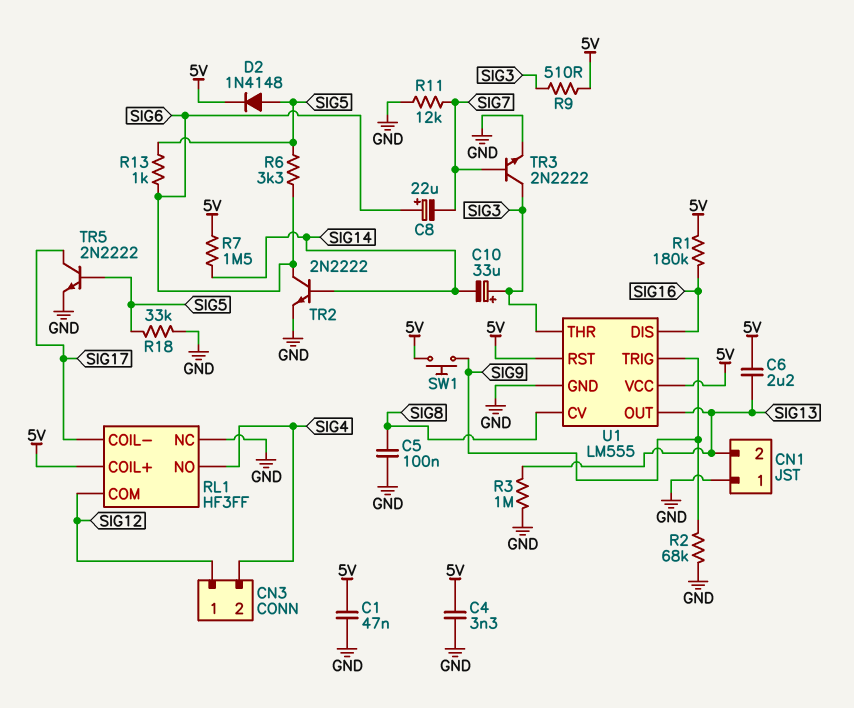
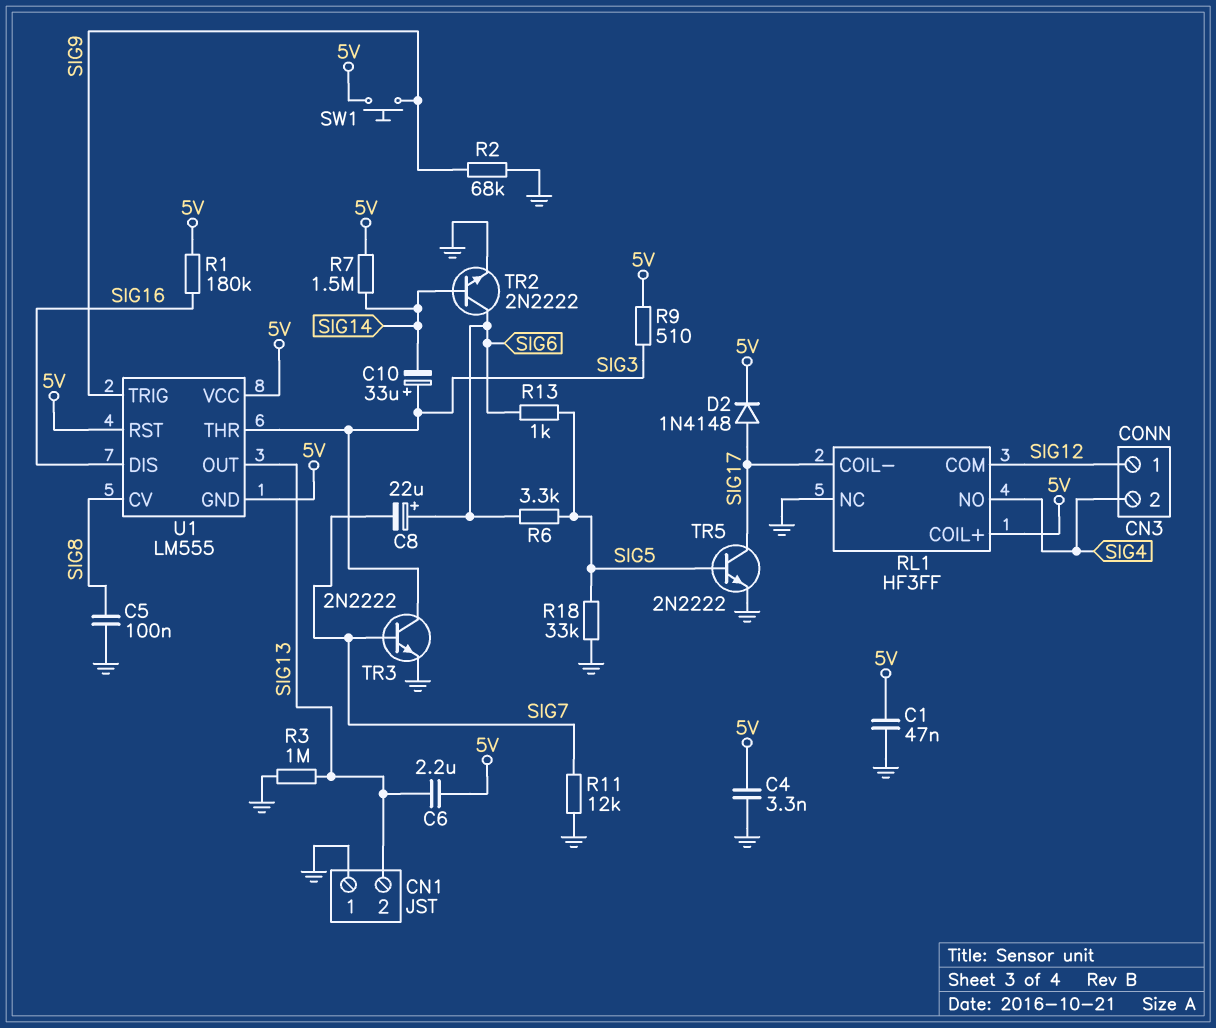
D2: diode 1N4148 (A SIG5, K 5V) -> diode 1N4148 (A SIG17, K 5V)
U1 pin GND: GND -> 5V

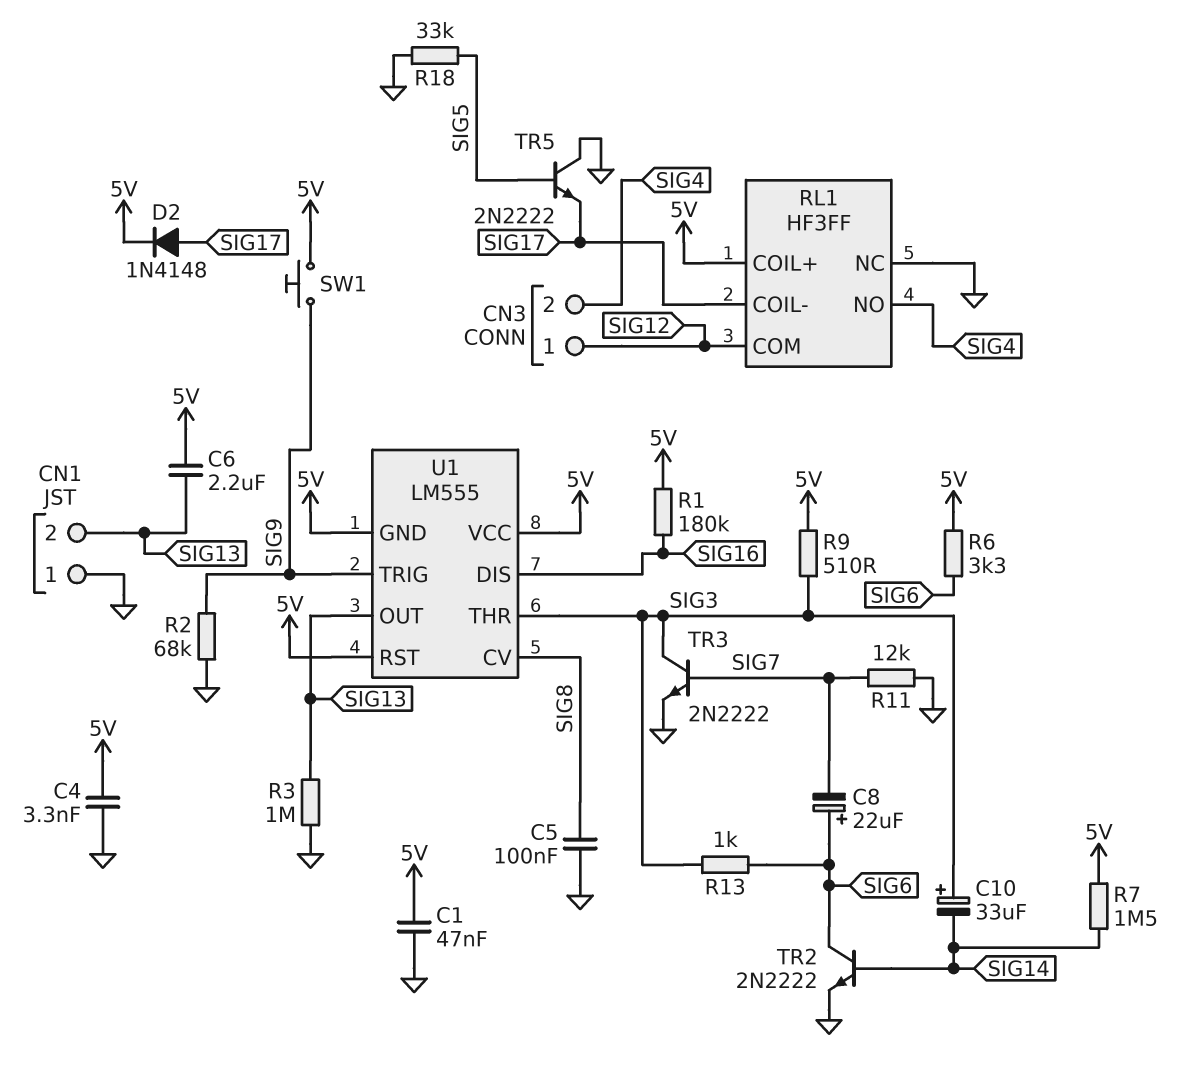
R6: 3.3k (SIG5, SIG6) -> 3.3k (5V, SIG6)
R13: 1k (SIG5, SIG6) -> 1k (SIG3, SIG6)
TR5: NPN 2N2222 (B SIG5, C SIG17, E GND) -> NPN 2N2222 (B SIG5, C GND, E SIG17)

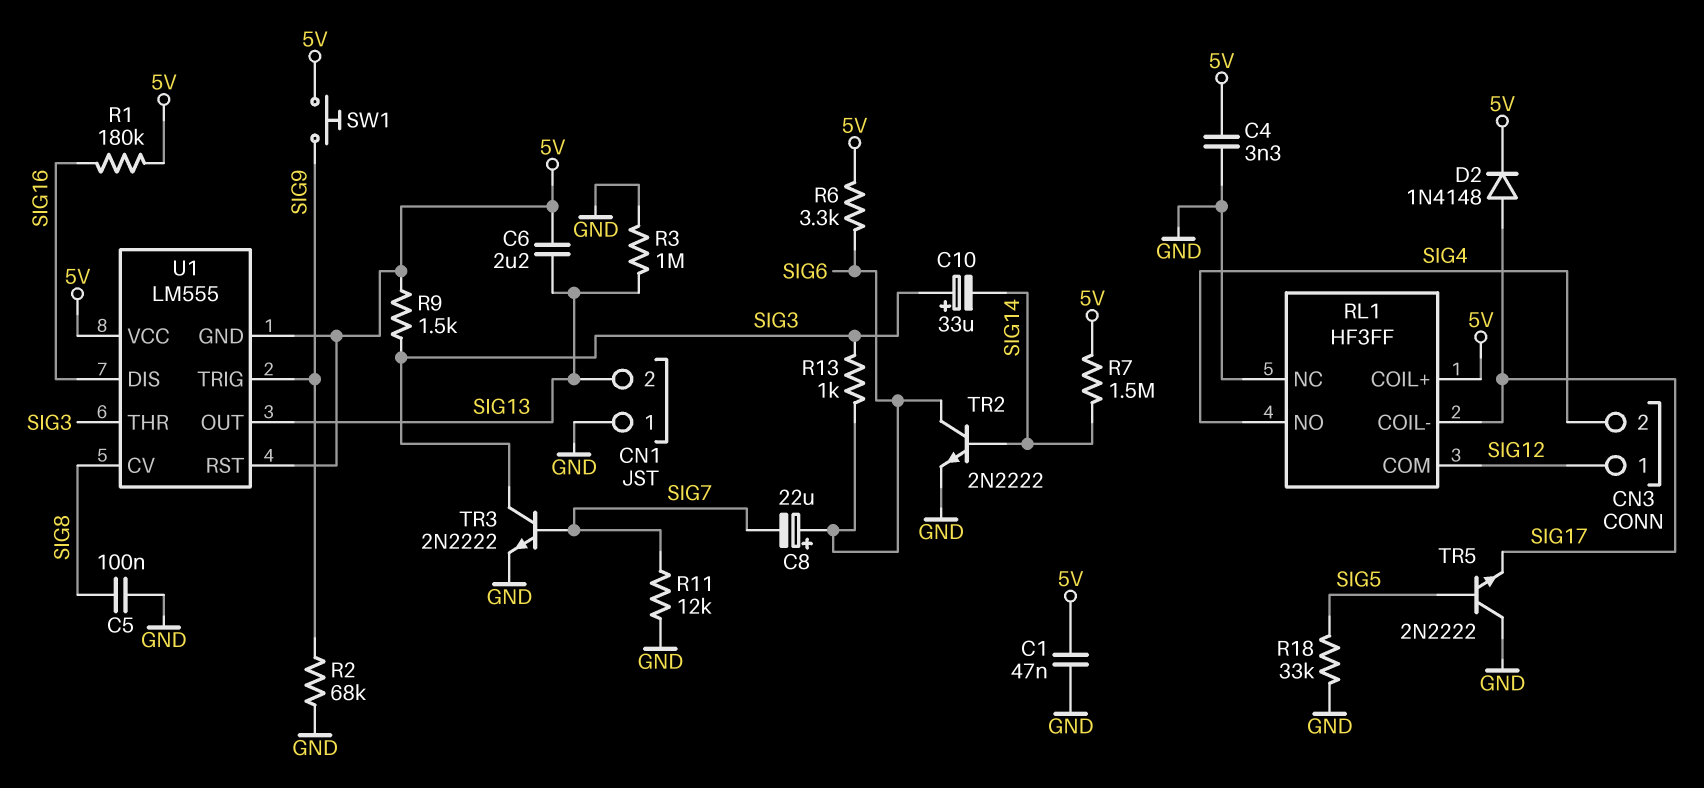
R9: 510 (5V, SIG3) -> 1.5k (5V, SIG3)

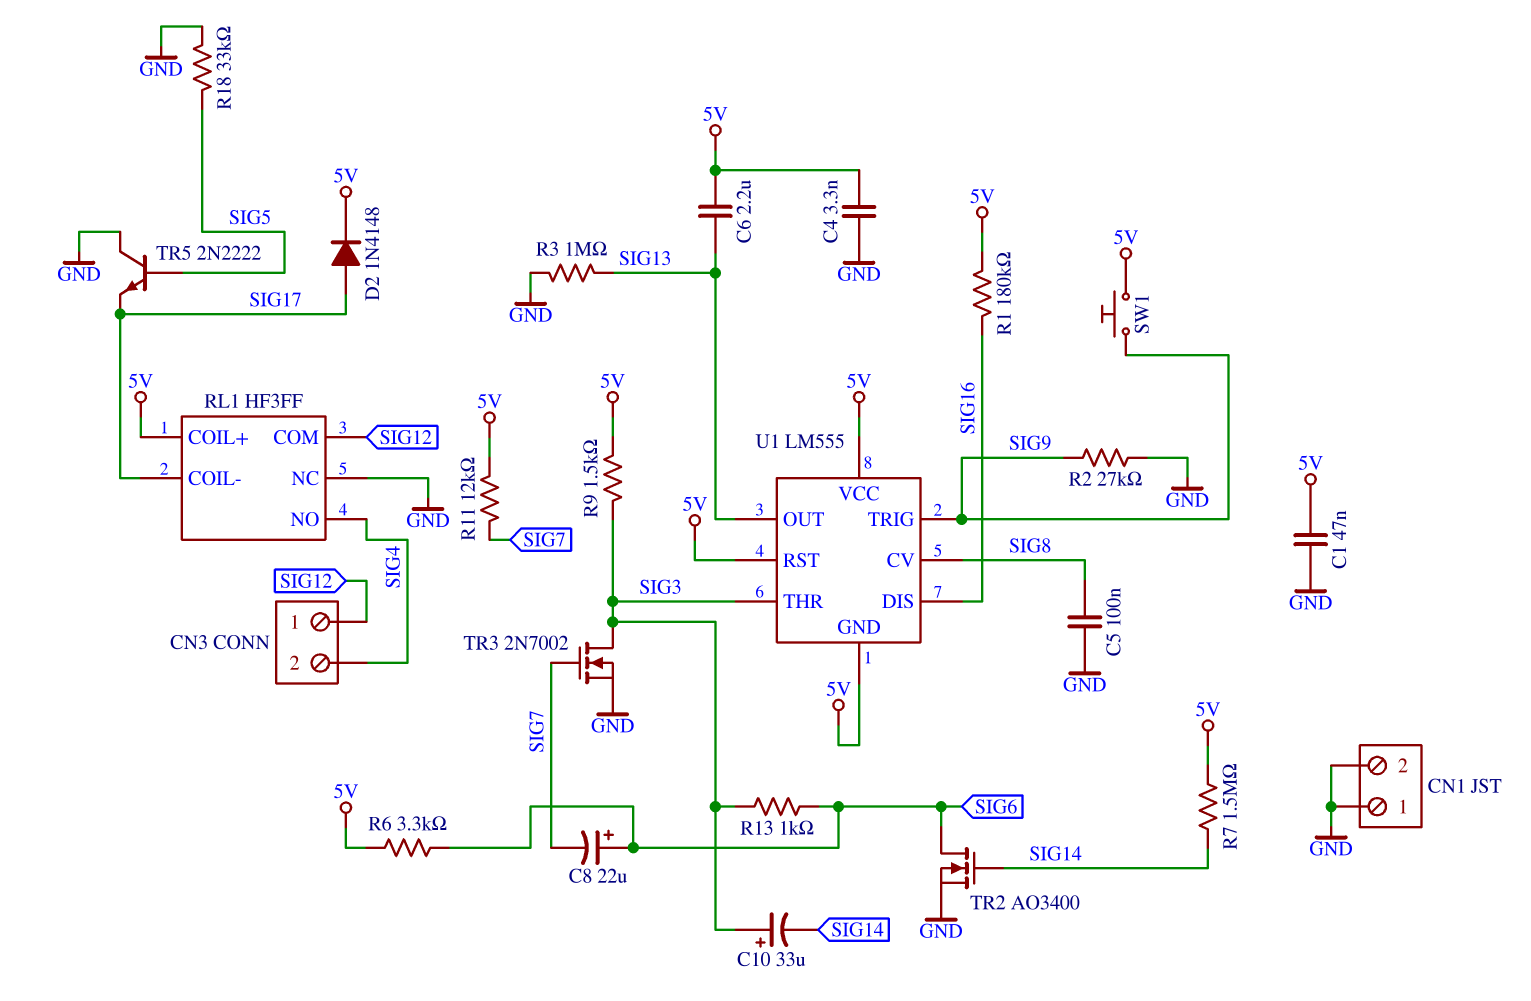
CN1 pin 2: SIG13 -> GND
R2: 68k (GND, SIG9) -> 27k (GND, SIG9)
R11: 12k (GND, SIG7) -> 12k (5V, SIG7)
TR2: NPN 2N2222 (B SIG14, C SIG6, E GND) -> NMOS AO3400 (G SIG14, D SIG6, S GND)
TR3: NPN 2N2222 (B SIG7, C SIG3, E GND) -> NMOS 2N7002 (G SIG7, D SIG3, S GND)

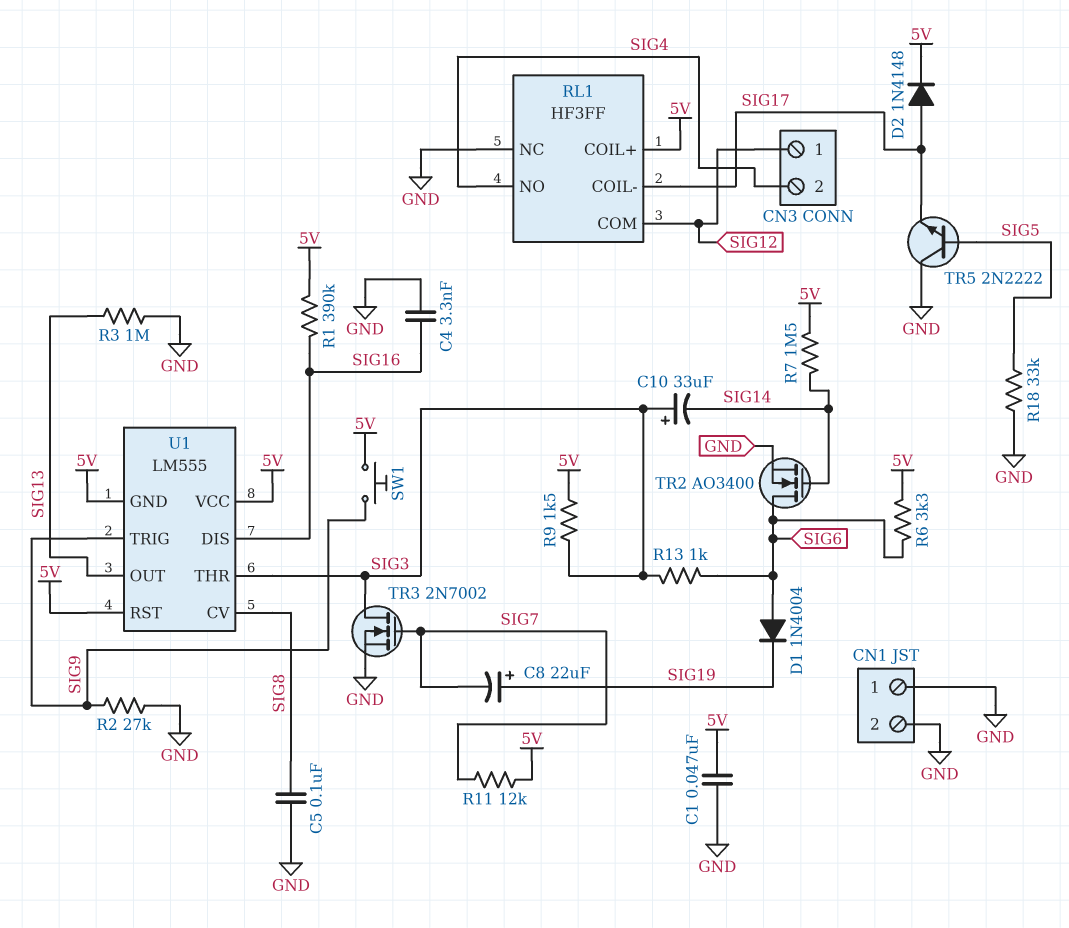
C4: 3.3nF (5V, GND) -> 3.3nF (GND, SIG16)
C6: 2.2uF (5V, SIG13) -> none
C8: 22uF (plus SIG6, minus SIG7) -> 22uF (plus SIG19, minus SIG7)
D1: none -> diode 1N4004 (A SIG6, K SIG19)
R1: 180k (5V, SIG16) -> 390k (5V, SIG16)

